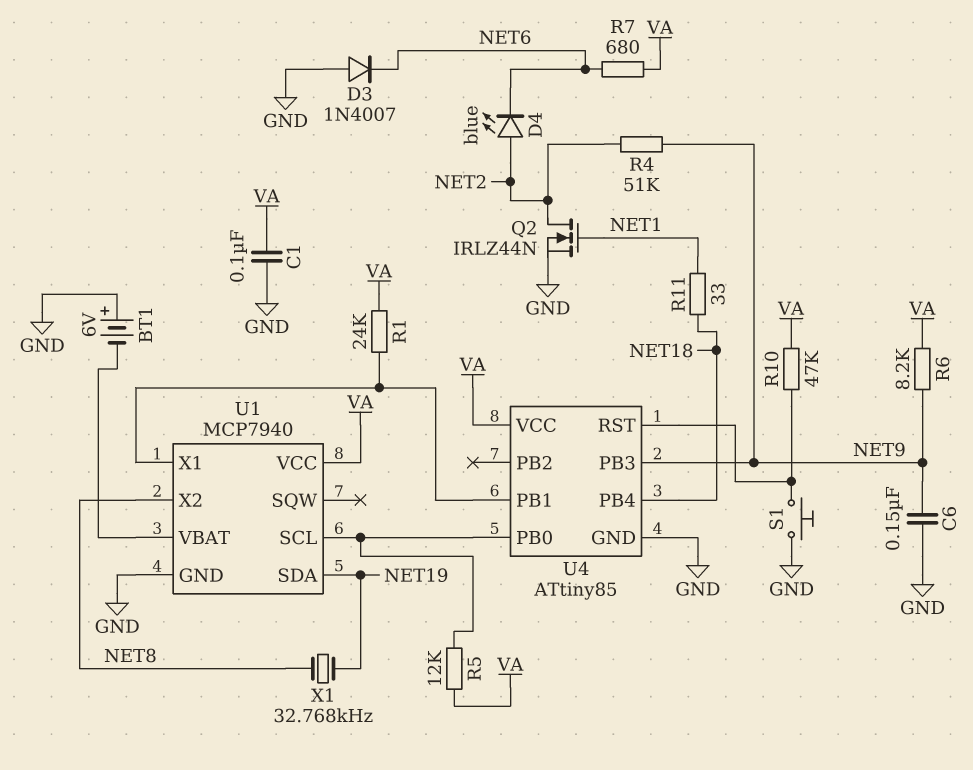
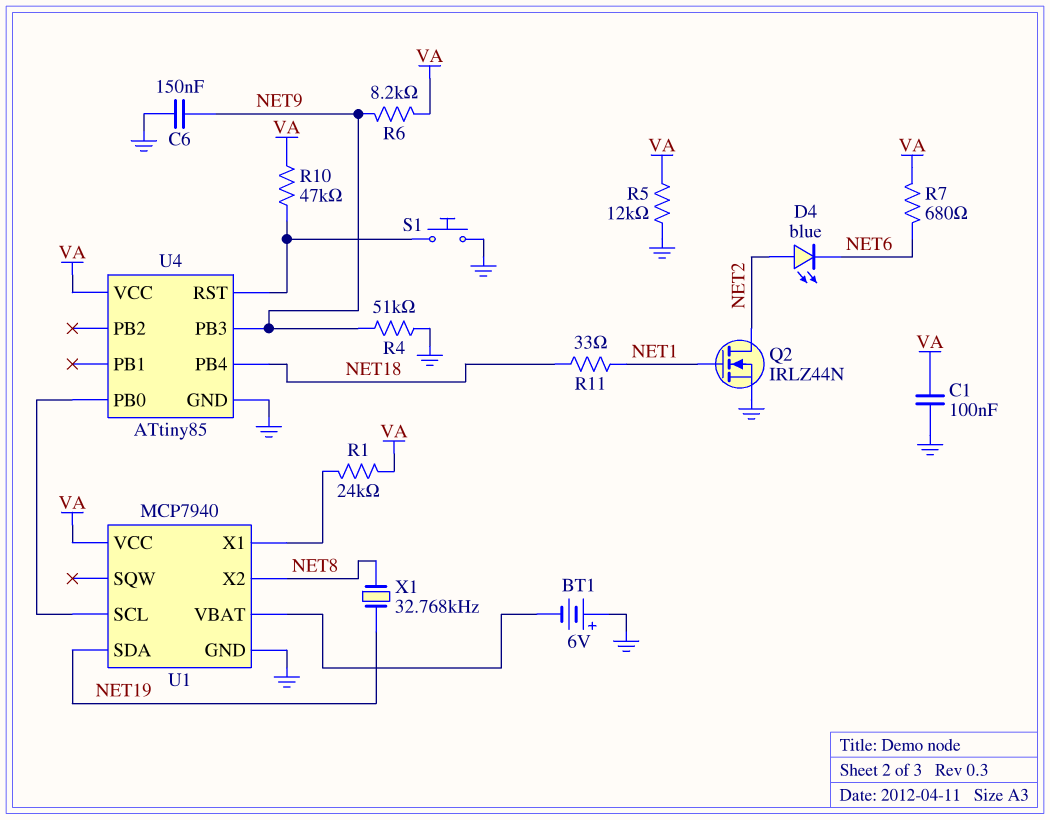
D3: diode 1N4007 (A GND, K NET6) -> none
R4: 51k (NET2, NET9) -> 51k (GND, NET9)
R5: 12k (U1/SCL, VA) -> 12k (GND, VA)
U4 pin PB1: U1/X1 -> none

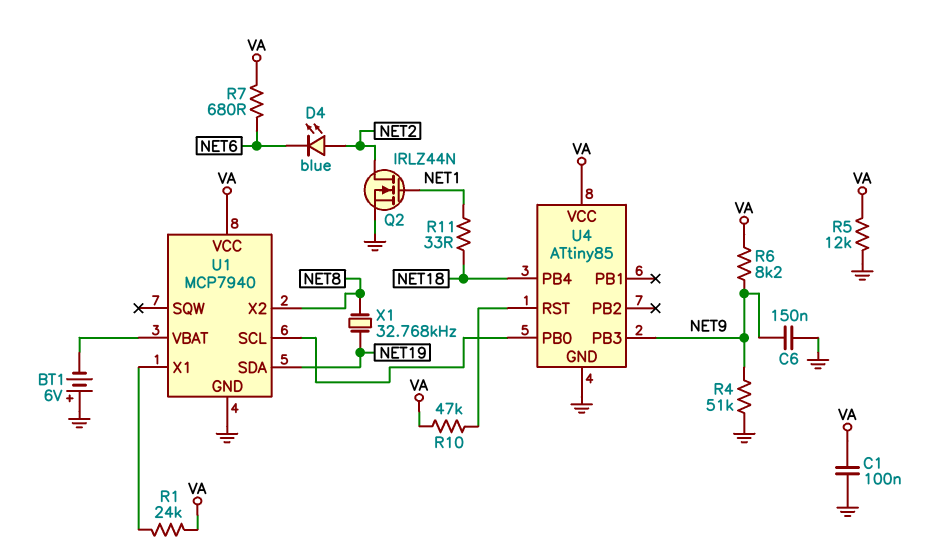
S1: button (GND, U4/RST) -> none

